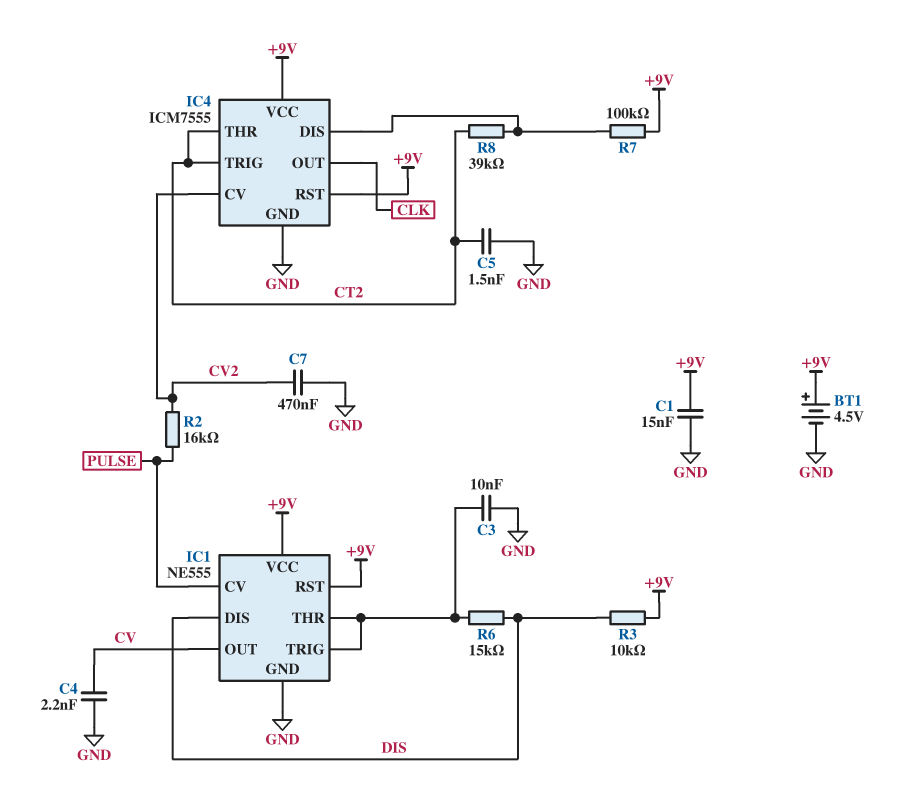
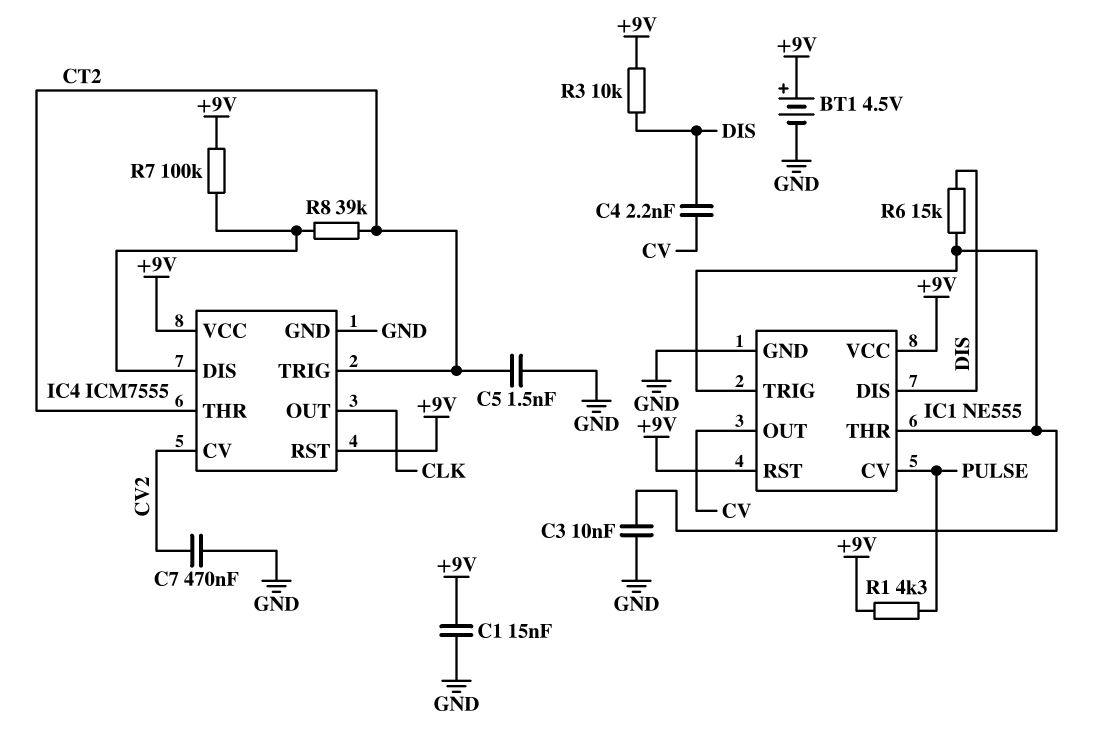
C4: 2.2nF (CV, GND) -> 2.2nF (CV, DIS)
R1: none -> 4.3k (+9V, PULSE)
R2: 16k (CV2, PULSE) -> none

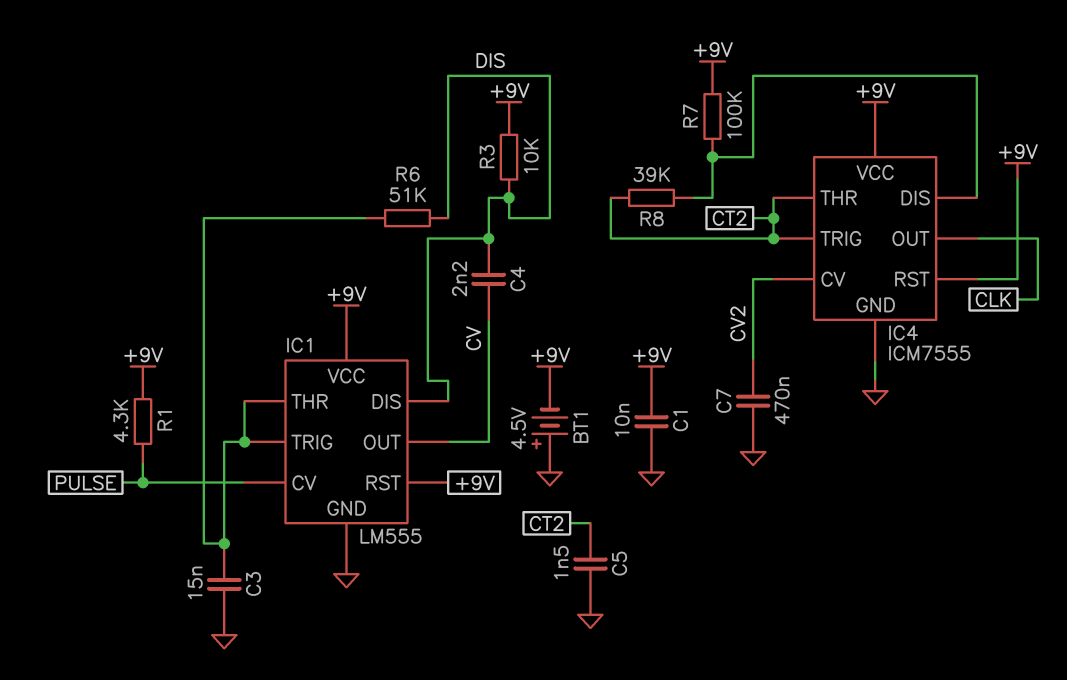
BT1: 4.5V (plus +9V, minus GND) -> 4.5V (plus GND, minus +9V)
C1: 15nF (+9V, GND) -> 10nF (+9V, GND)
C3: 10nF (GND, IC1/THR) -> 15nF (GND, IC1/THR)
IC1: NE555 -> LM555
R6: 15k (DIS, IC1/THR) -> 51k (DIS, IC1/THR)

